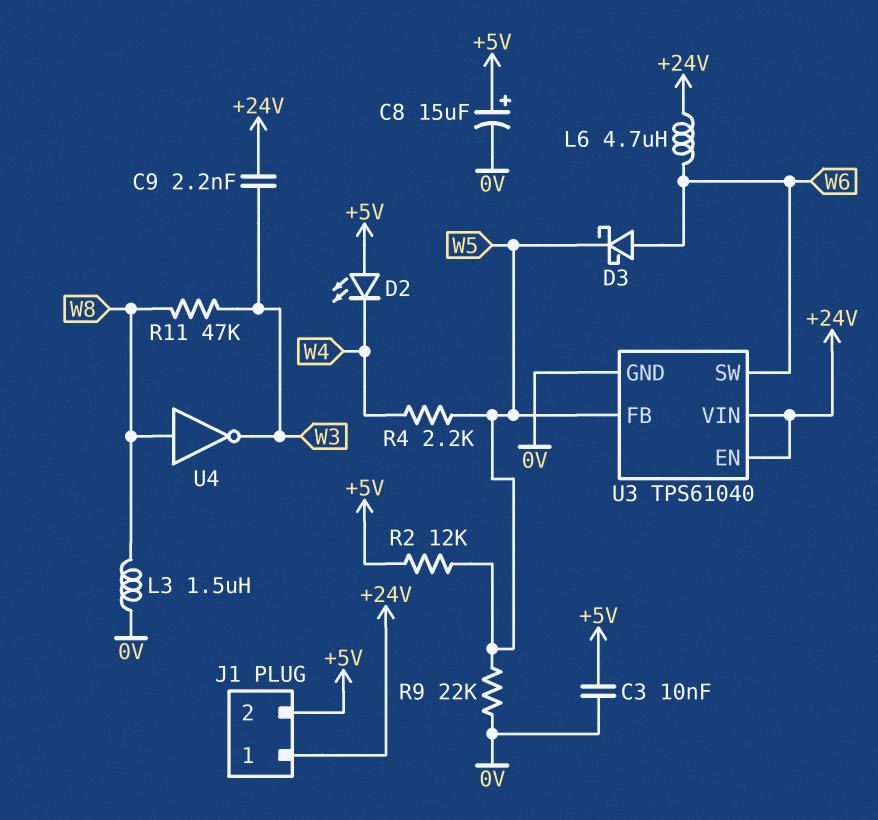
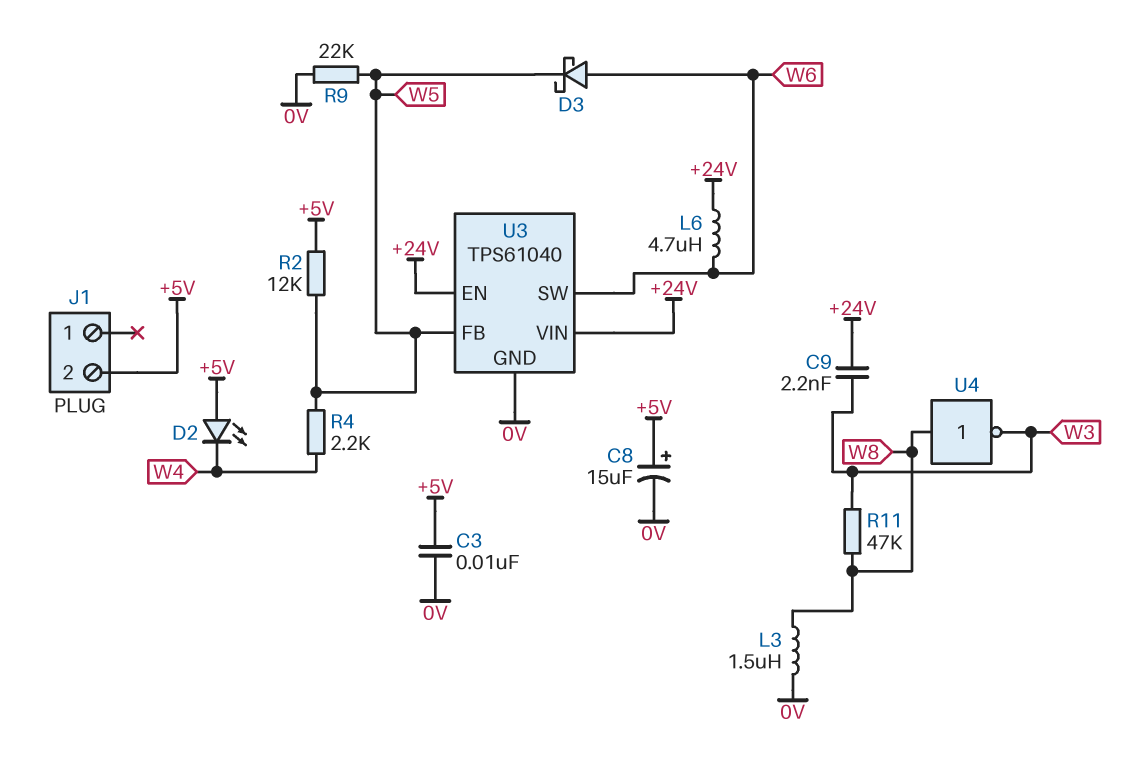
J1 pin 1: +24V -> none

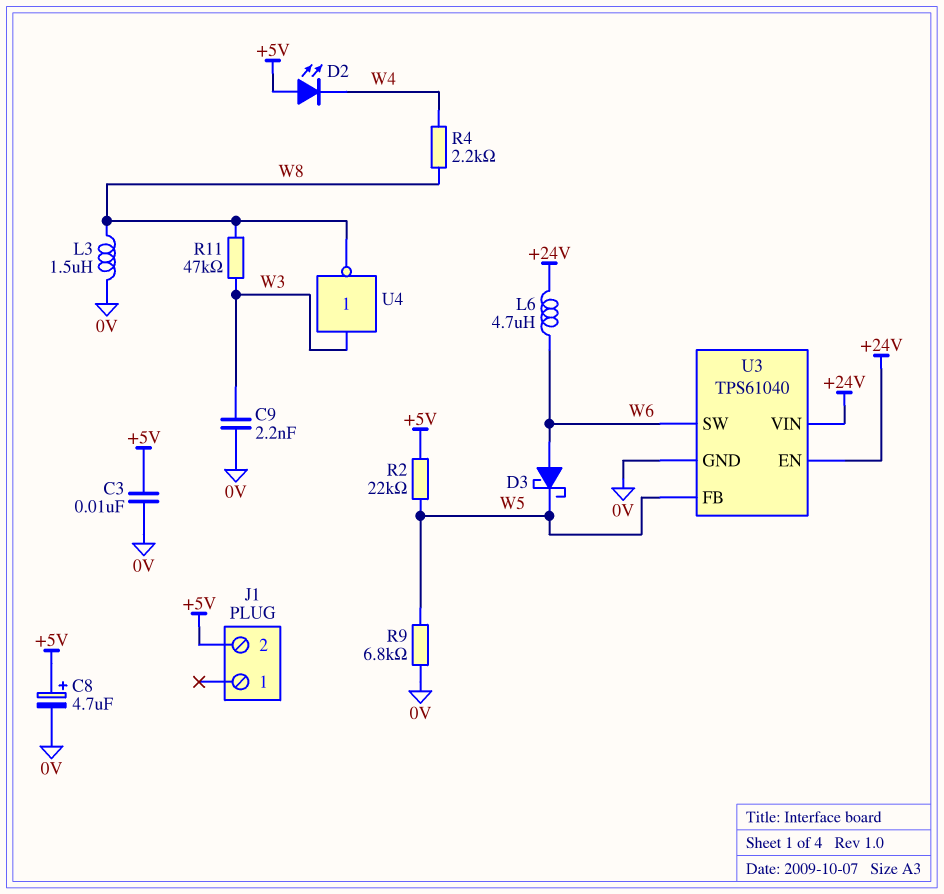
C8: 15uF (plus +5V, minus 0V) -> 4.7uF (plus +5V, minus 0V)
C9: 2.2nF (+24V, W3) -> 2.2nF (0V, W3)
R2: 12k (+5V, W5) -> 22k (+5V, W5)
R4: 2.2k (W4, W5) -> 2.2k (W4, W8)
R9: 22k (0V, W5) -> 6.8k (0V, W5)
U4: NOT (in W8, out W3) -> NOT (in W3, out W8)

